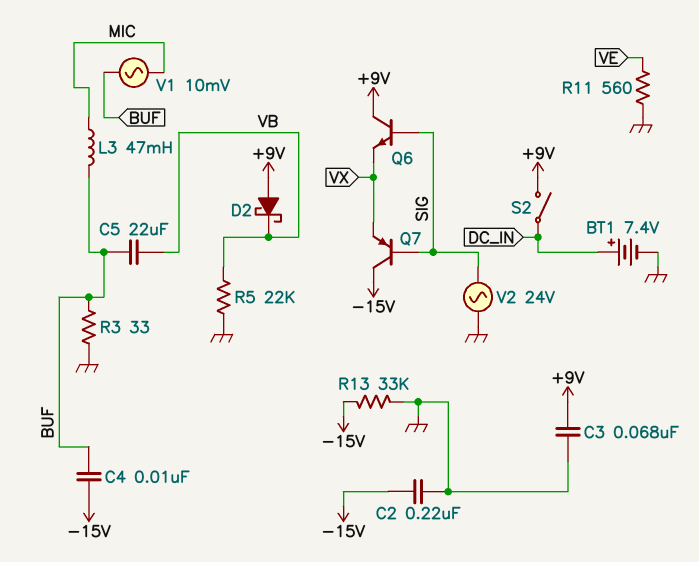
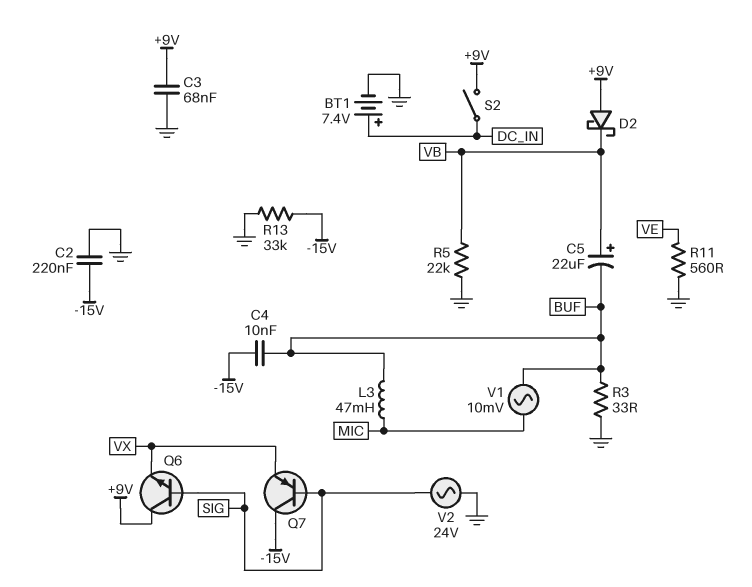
C5: 22uF (BUF, VB) -> 22uF (plus VB, minus BUF)

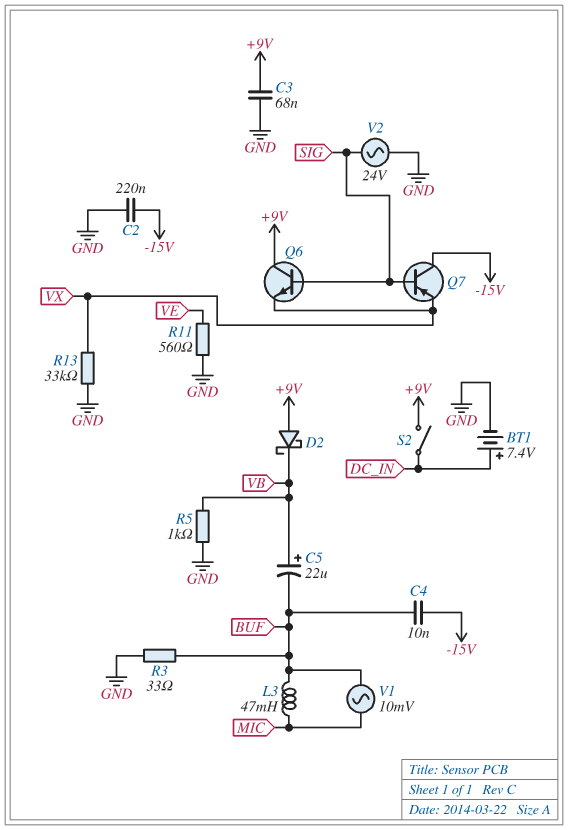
R5: 22k (GND, VB) -> 1k (GND, VB)
R13: 33k (-15V, GND) -> 33k (GND, VX)

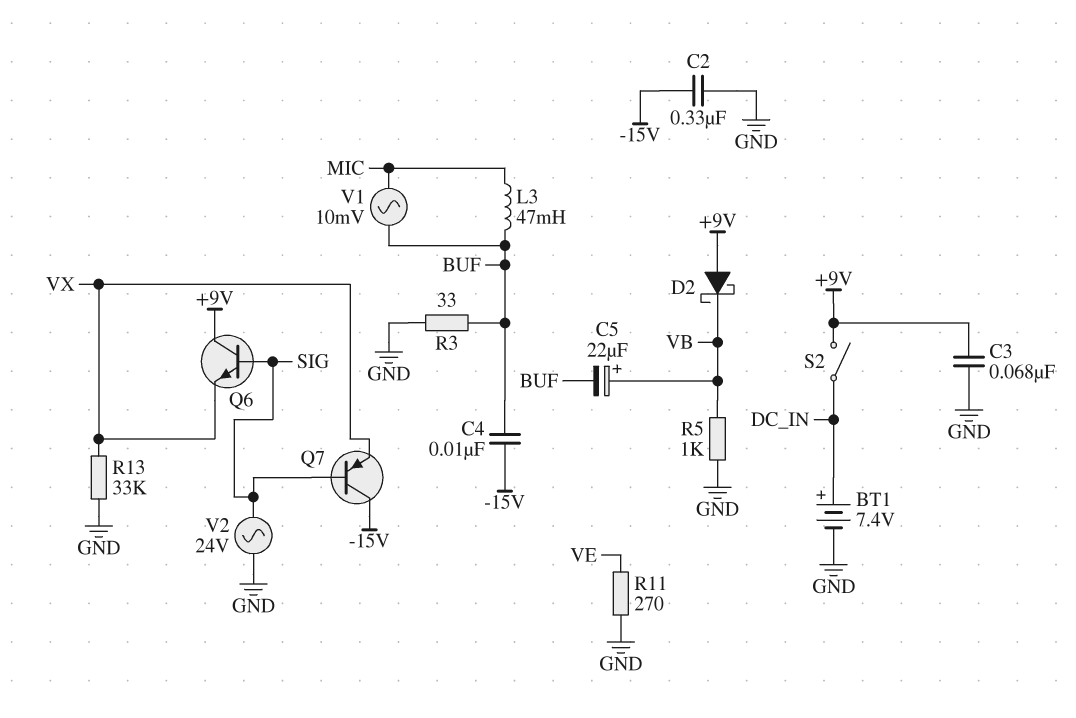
C2: 220nF (-15V, GND) -> 330nF (-15V, GND)
R11: 560 (GND, VE) -> 270 (GND, VE)

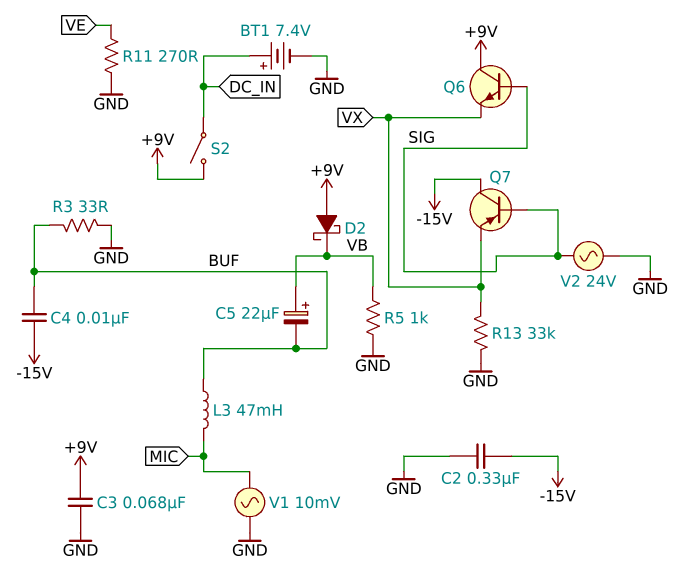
V1: AC 10mV (BUF, MIC) -> AC 10mV (GND, MIC)

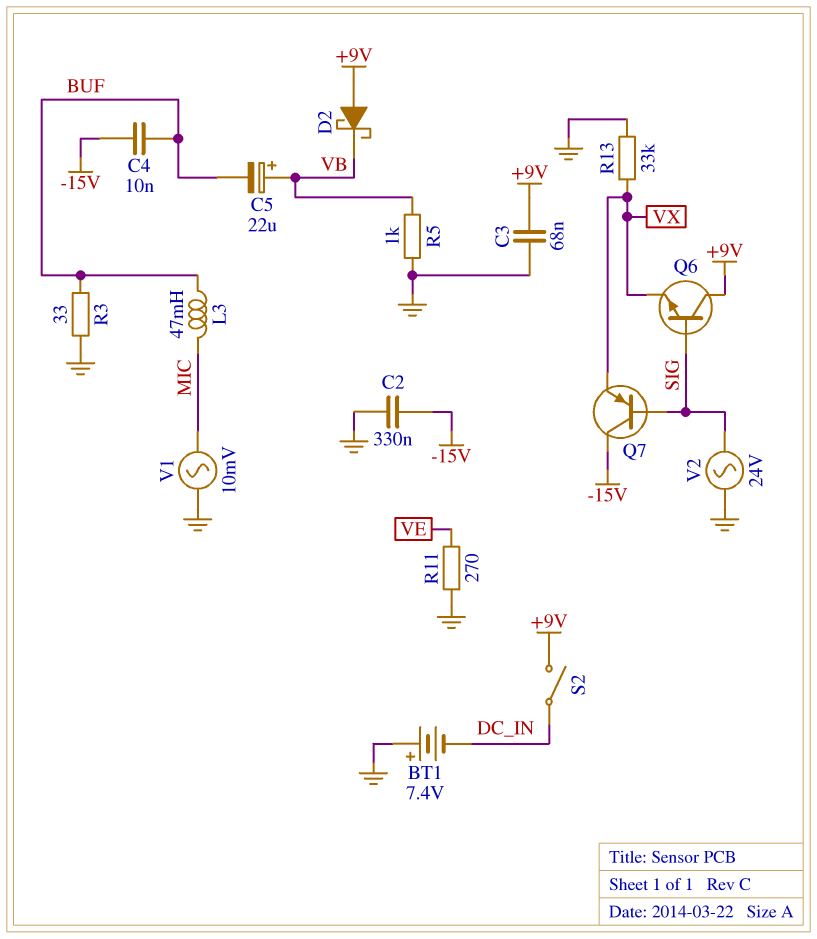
BT1: 7.4V (plus DC_IN, minus GND) -> 7.4V (plus GND, minus DC_IN)

